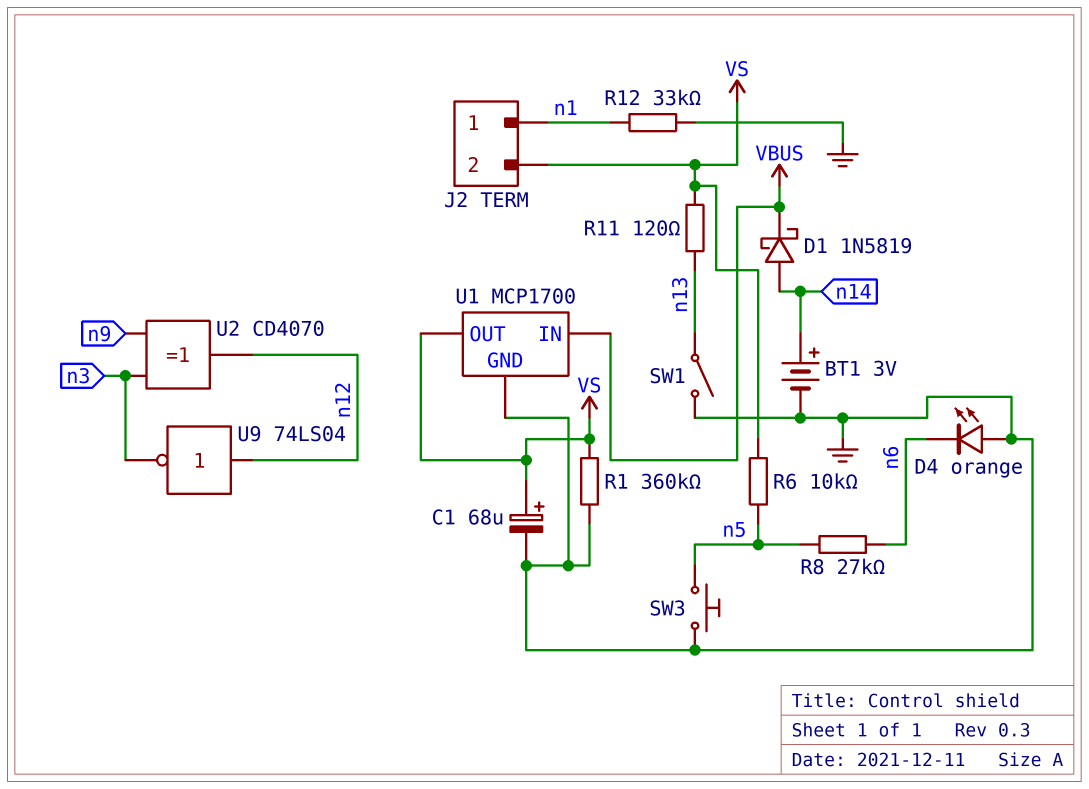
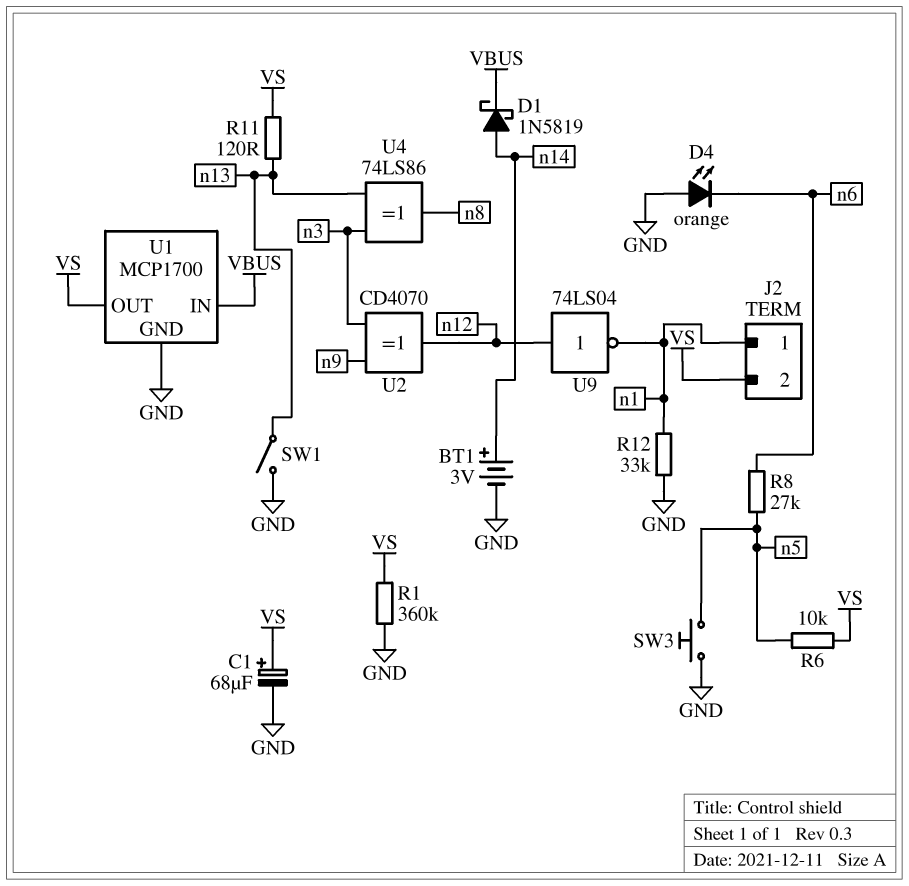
U4: none -> XOR 74LS86 (in n3, in n13, out n8)
U9: NOT 74LS04 (in n12, out n3) -> NOT 74LS04 (in n12, out n1)

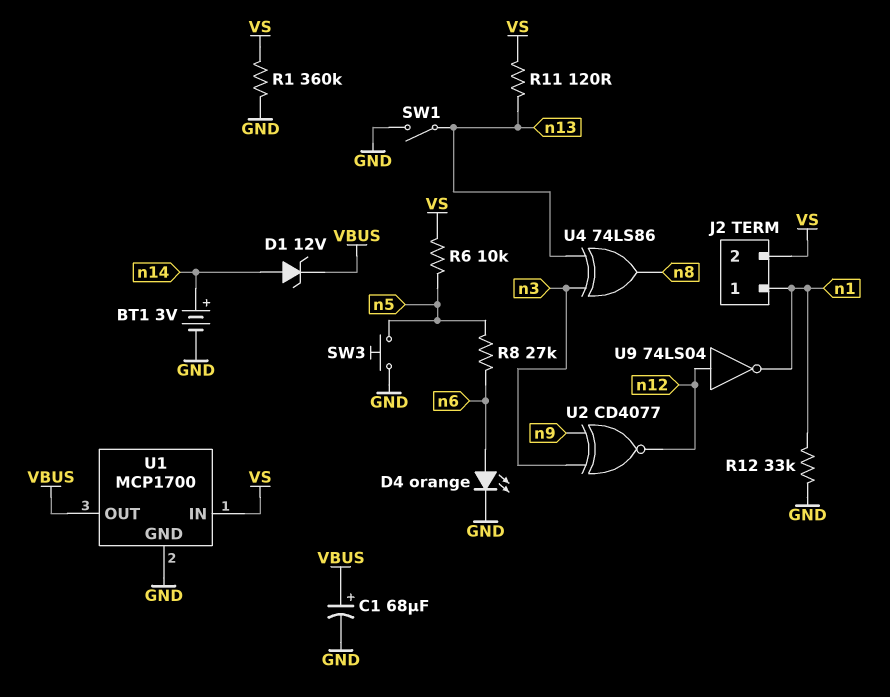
C1: 68uF (plus VS, minus GND) -> 68uF (plus VBUS, minus GND)
D1: schottky 1N5819 (A n14, K VBUS) -> zener 12V (A n14, K VBUS)
D4: LED orange (A GND, K n6) -> LED orange (A n6, K GND)
U1 pin IN: VBUS -> VS
U1 pin OUT: VS -> VBUS
U2: XOR CD4070 (in n3, in n9, out n12) -> XNOR CD4077 (in n3, in n9, out n12)

